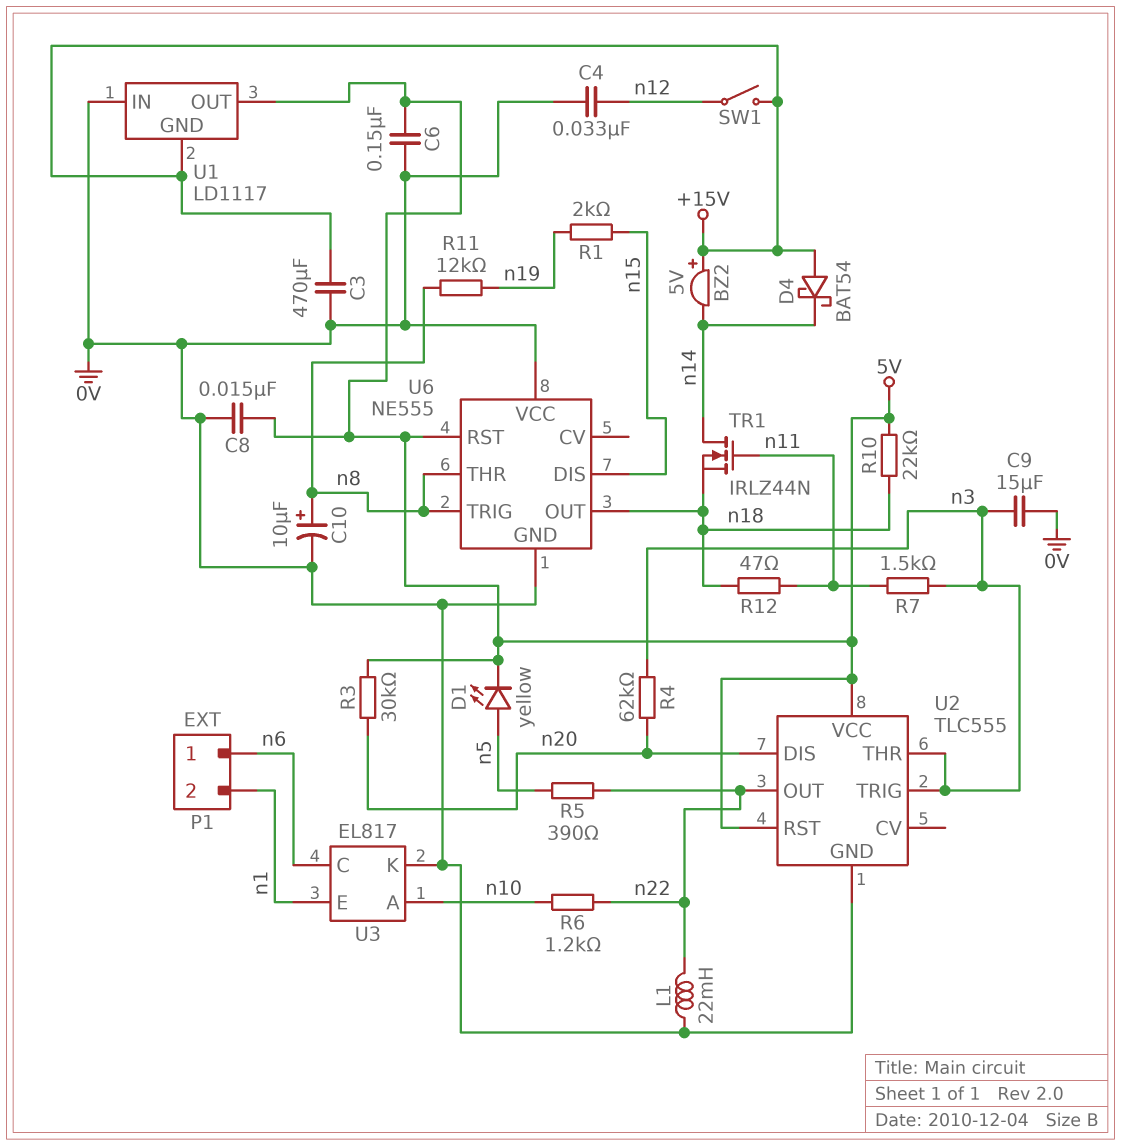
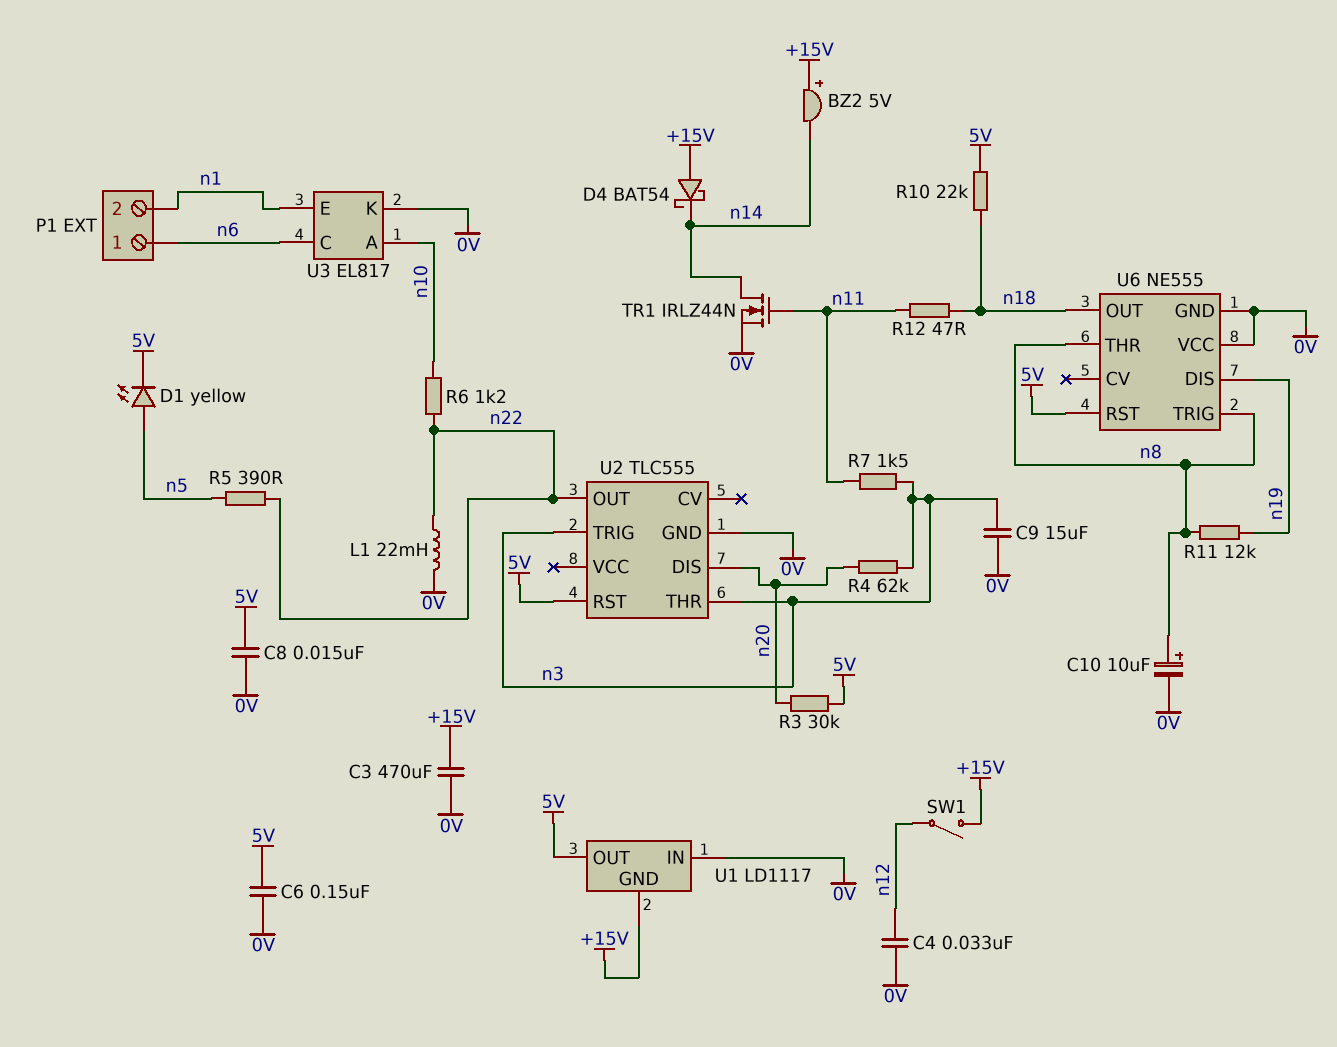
R1: 2k (n15, n19) -> none
TR1: NMOS IRLZ44N (G n11, D n14, S n18) -> NMOS IRLZ44N (G n11, D n14, S 0V)
U2 pin VCC: 5V -> none
U6 pin DIS: n15 -> n19

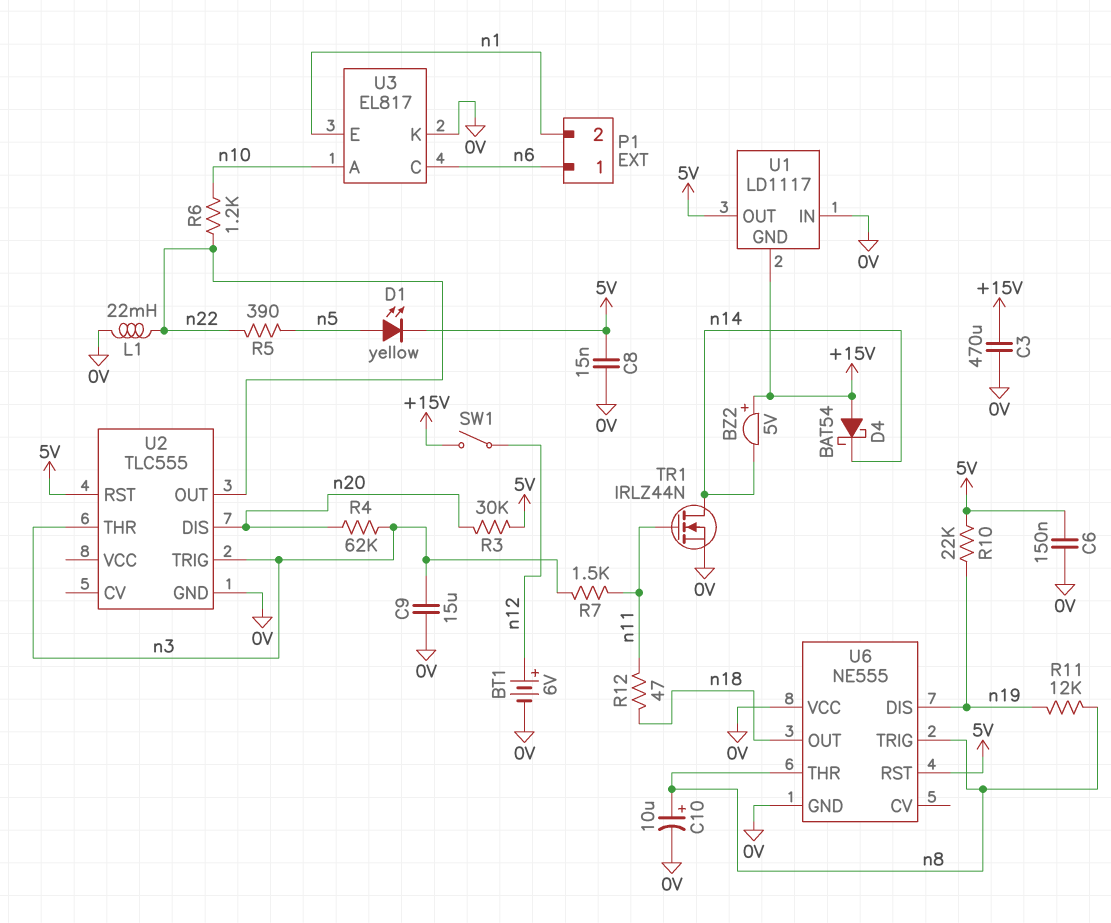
BT1: none -> 6V (plus n12, minus 0V)
C4: 33nF (0V, n12) -> none
R10: 22k (5V, n18) -> 22k (5V, n19)

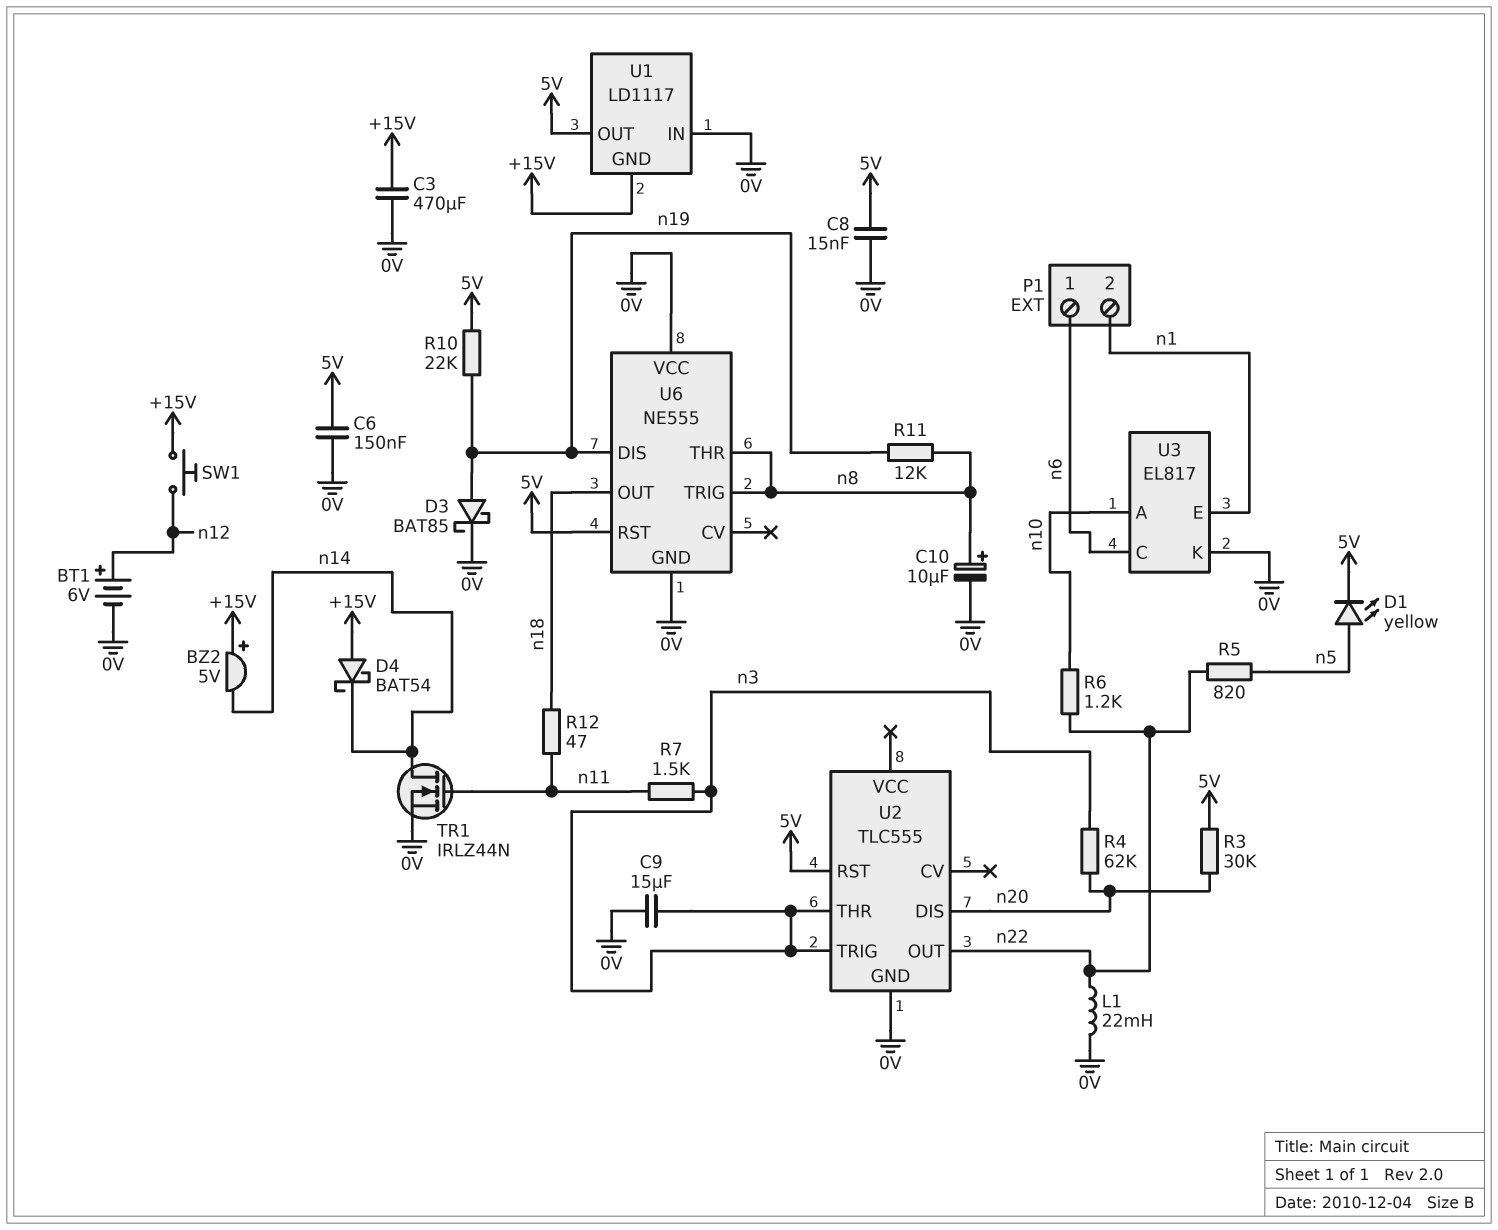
D3: none -> schottky BAT85 (A n19, K 0V)
R5: 390 (n5, n22) -> 820 (n5, n22)
SW1: switch (+15V, n12) -> button (+15V, n12)

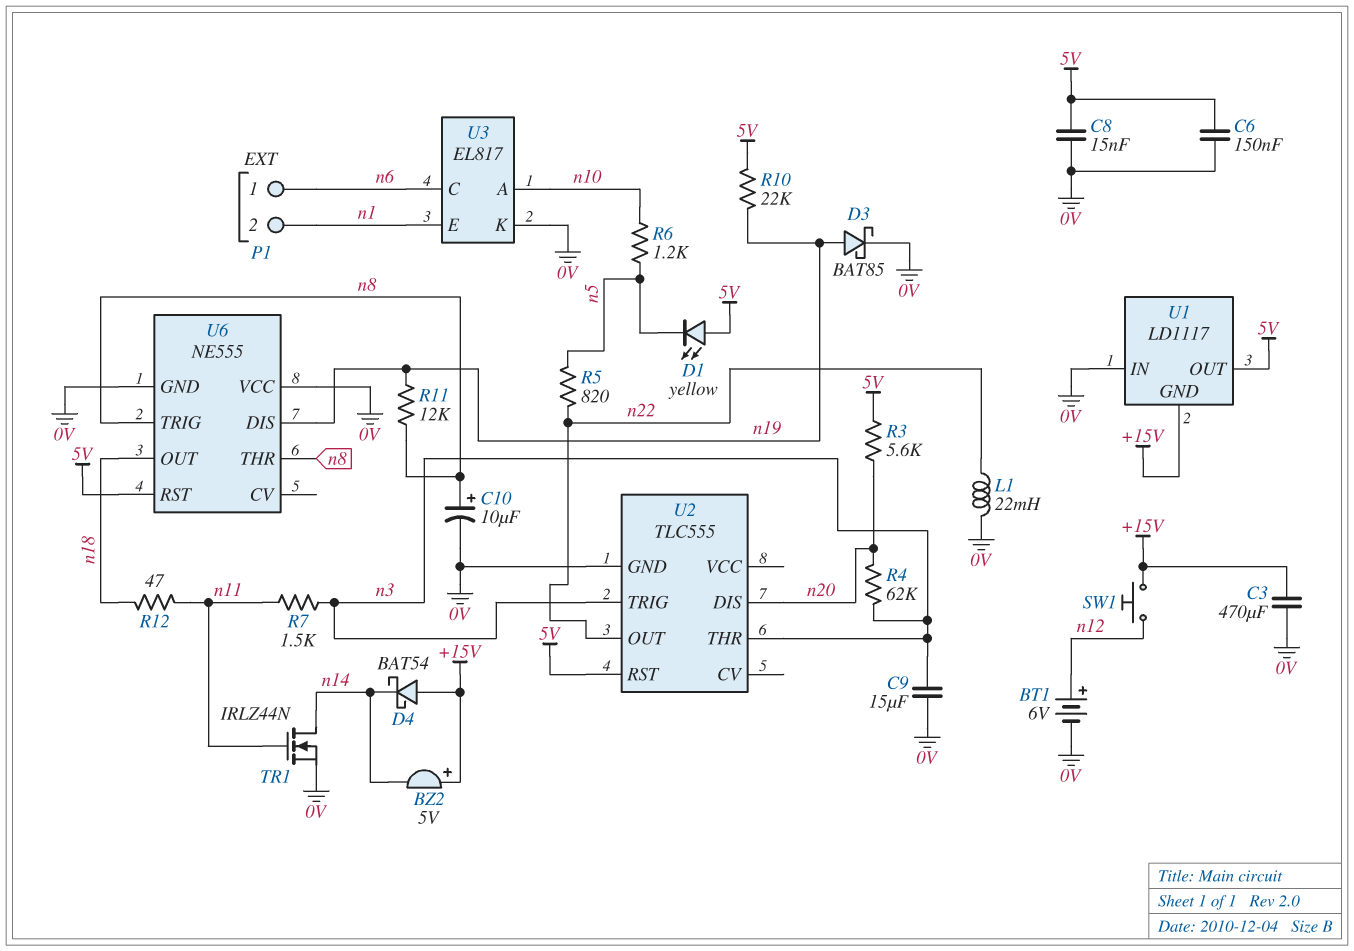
D1: LED yellow (A n5, K 5V) -> LED yellow (A 5V, K n5)
R3: 30k (5V, n20) -> 5.6k (5V, n20)
R6: 1.2k (n10, n22) -> 1.2k (n5, n10)

